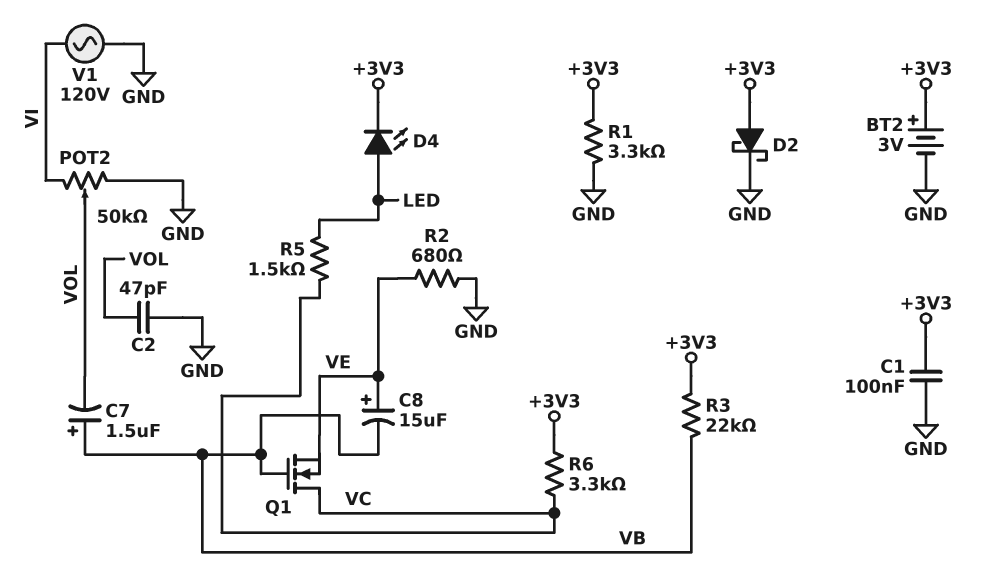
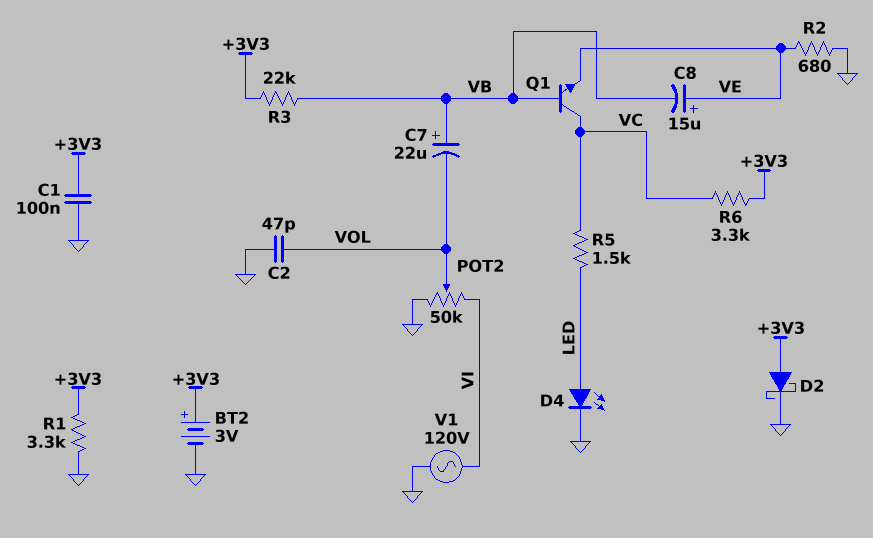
C7: 1.5uF (plus VB, minus VOL) -> 22uF (plus VB, minus VOL)
D4: LED (A LED, K +3V3) -> LED (A LED, K GND)
Q1: NMOS (G VB, D VC, S VE) -> NPN (B VB, C VC, E VE)

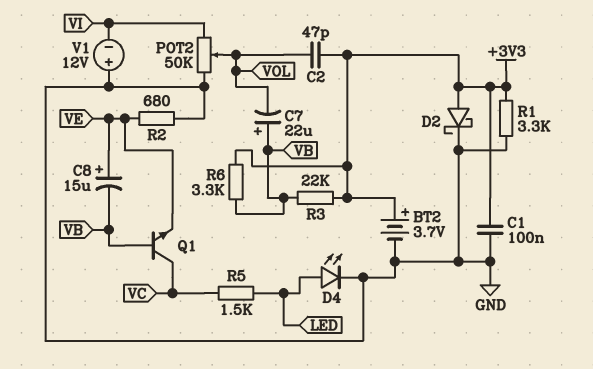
BT2: 3V (plus +3V3, minus GND) -> 3.7V (plus +3V3, minus GND)
C2: 47pF (GND, VOL) -> 47pF (+3V3, VOL)
R6: 3.3k (+3V3, VC) -> 3.3k (+3V3, VB)
V1: AC 120V (GND, VI) -> 12V (plus GND, minus VI)

